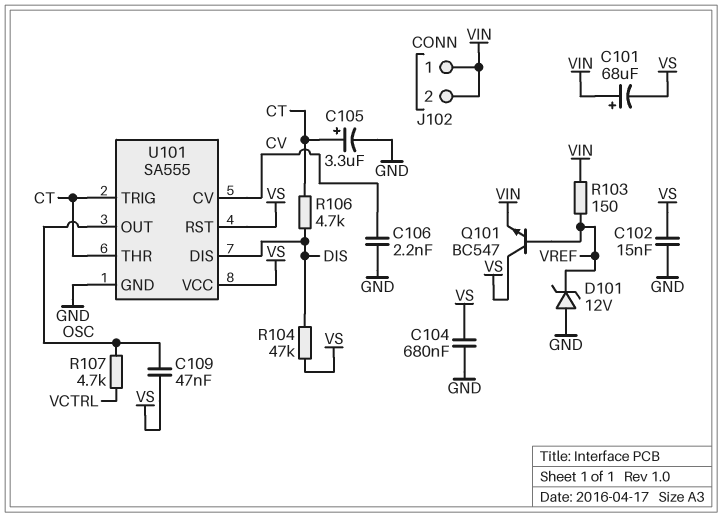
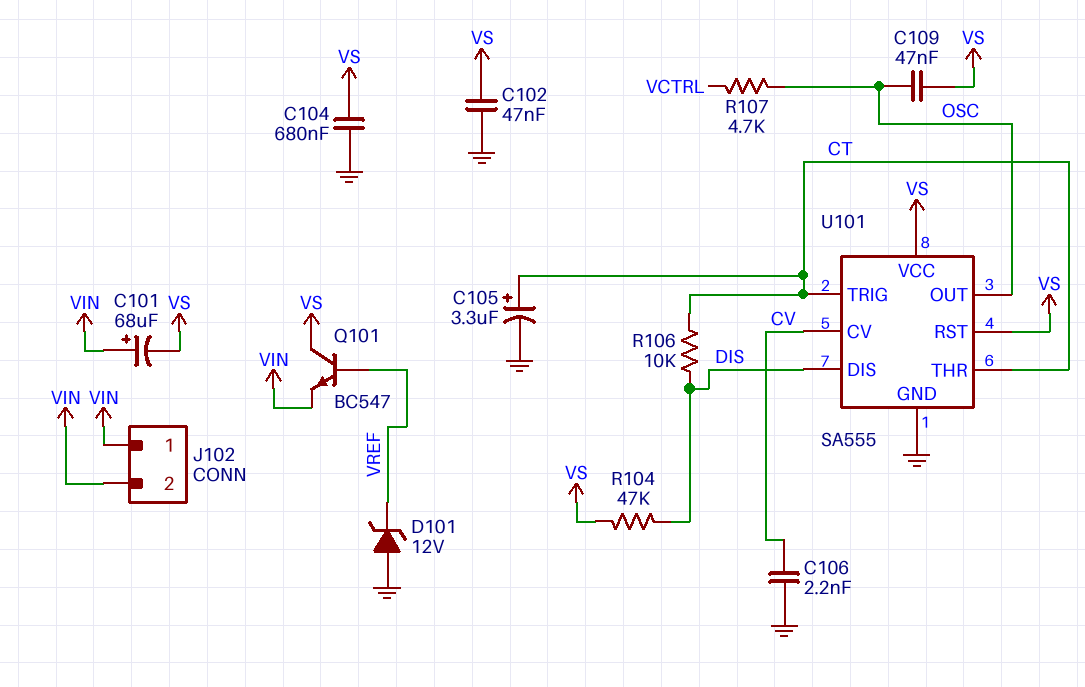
C102: 15nF (GND, VS) -> 47nF (GND, VS)
R103: 150 (VIN, VREF) -> none
R106: 4.7k (CT, DIS) -> 10k (CT, DIS)

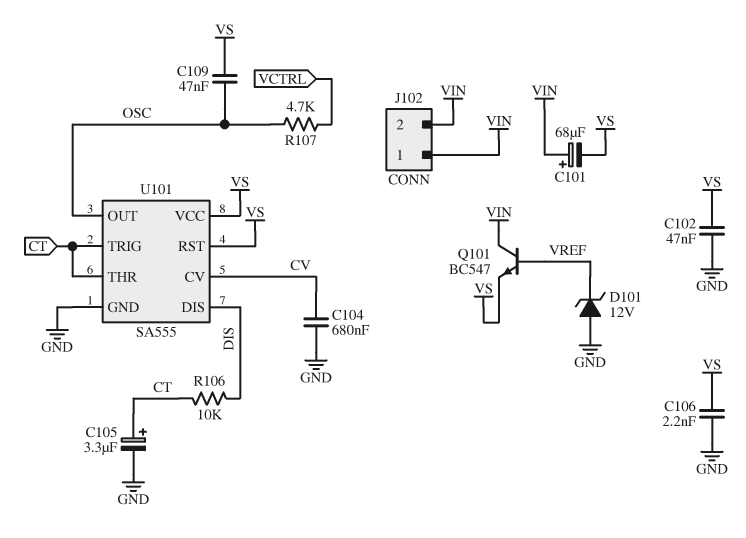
C104: 680nF (GND, VS) -> 680nF (CV, GND)
C106: 2.2nF (CV, GND) -> 2.2nF (GND, VS)
Q101: NPN BC547 (B VREF, C VS, E VIN) -> NPN BC547 (B VREF, C VIN, E VS)
R104: 47k (DIS, VS) -> none

